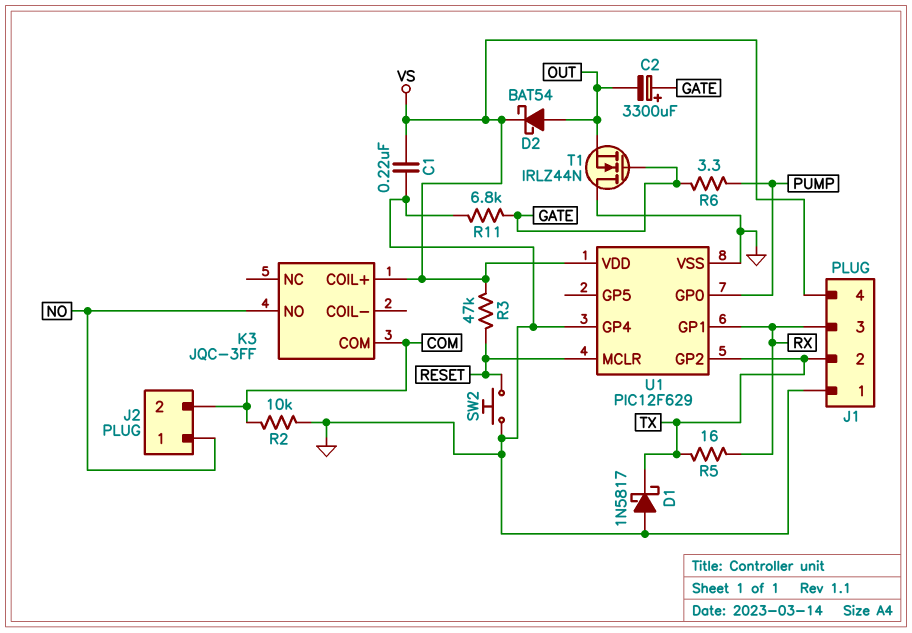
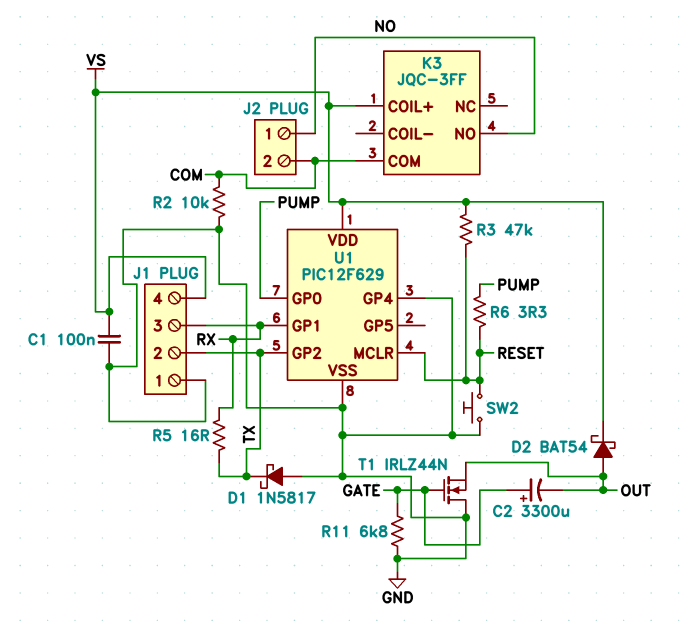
C1: 220nF (GND, VS) -> 100nF (GND, VS)
R6: 3.3 (GATE, PUMP) -> 3.3 (PUMP, RESET)

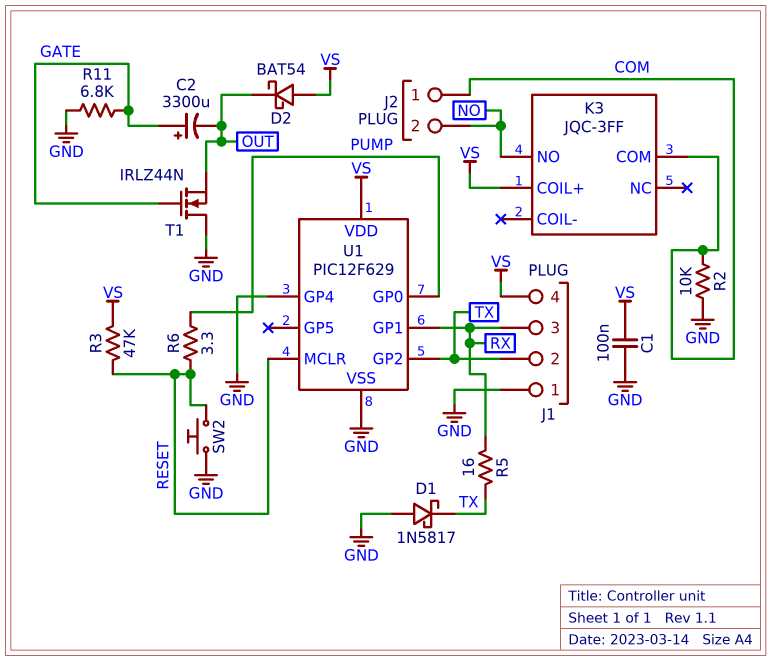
D2: schottky BAT54 (A OUT, K VS) -> schottky BAT54 (A VS, K OUT)
J2 pin 1: NO -> COM
J2 pin 2: COM -> NO

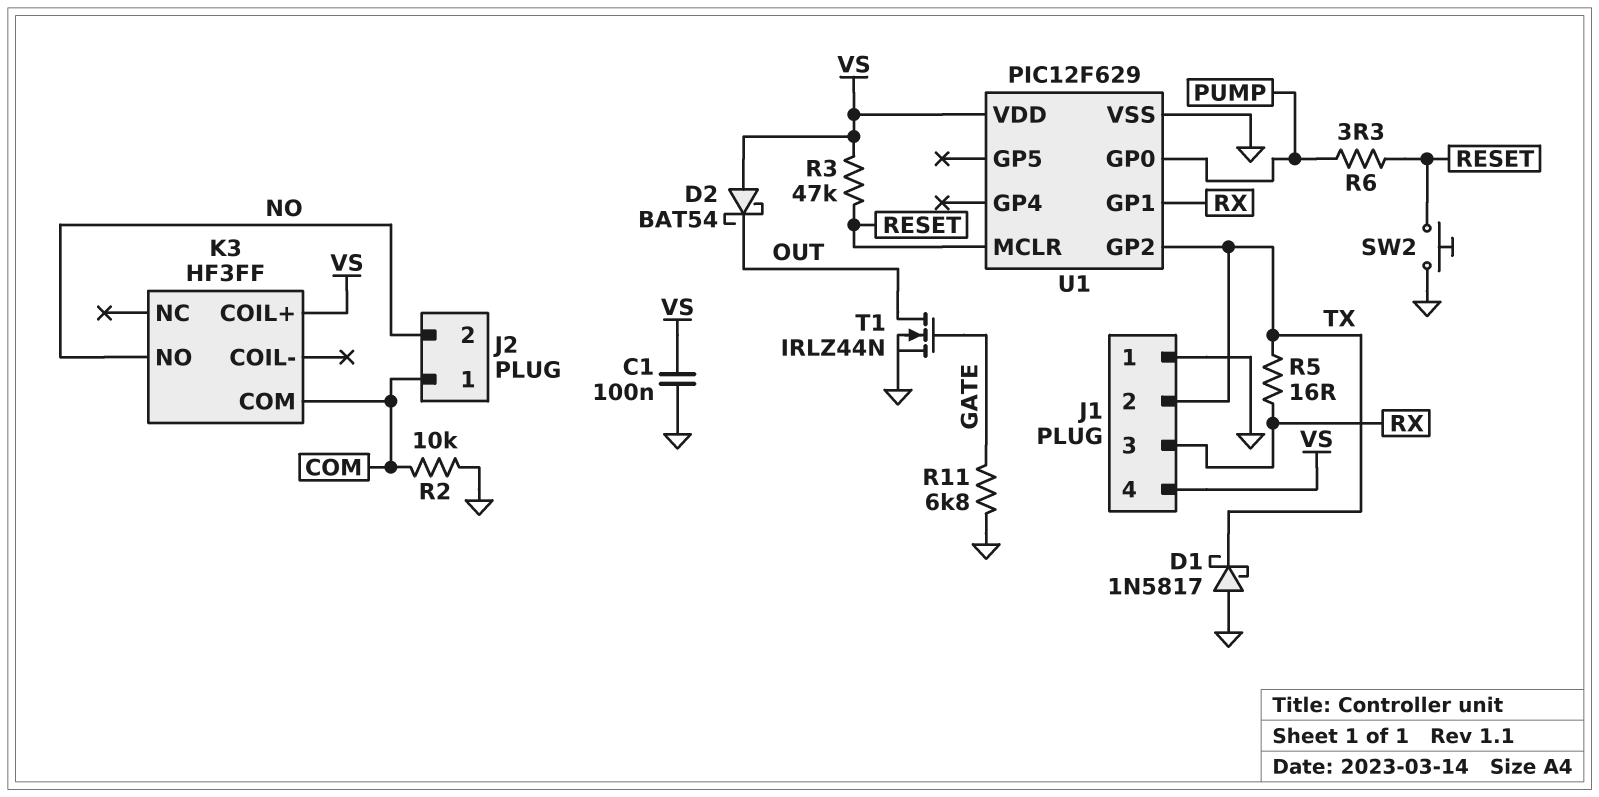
C2: 3300uF (plus GATE, minus OUT) -> none
K3: JQC-3FF -> HF3FF
T1: NMOS IRLZ44N (G GATE, D GND, S OUT) -> NMOS IRLZ44N (G GATE, D OUT, S GND)
U1 pin GP4: GND -> none

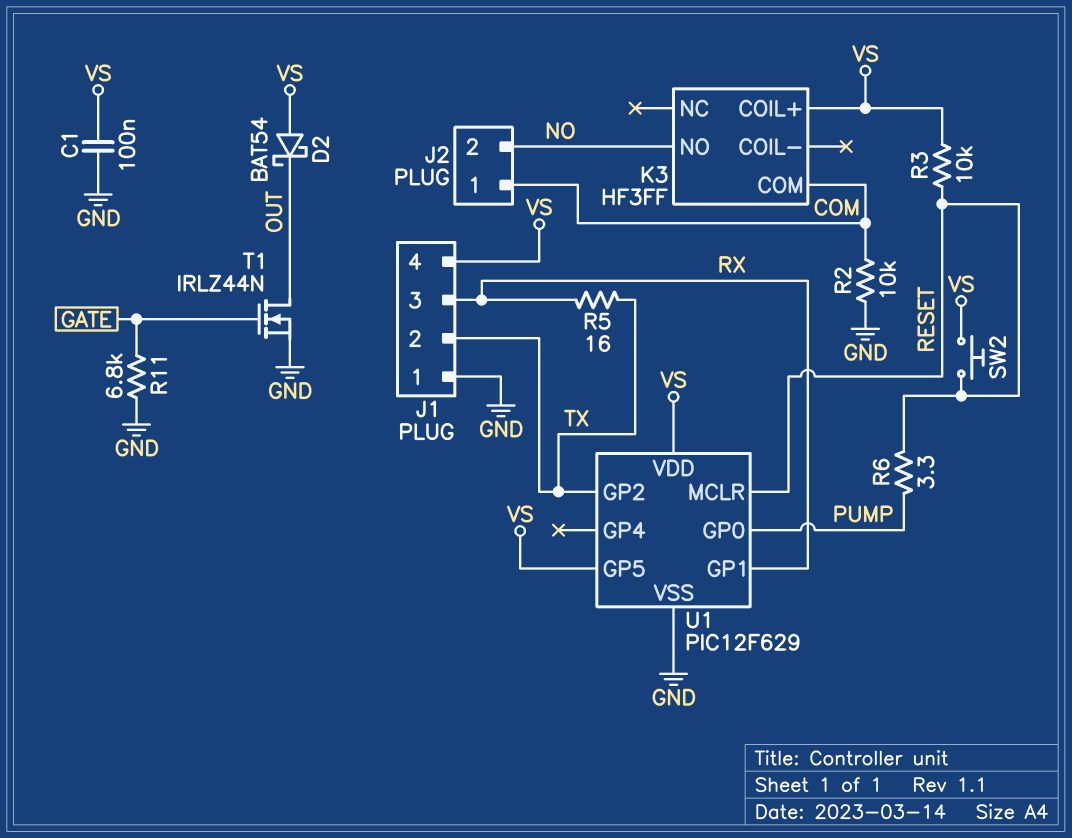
D1: schottky 1N5817 (A GND, K TX) -> none
R3: 47k (RESET, VS) -> 10k (RESET, VS)
SW2: button (GND, RESET) -> button (RESET, VS)
U1 pin GP5: none -> VS

